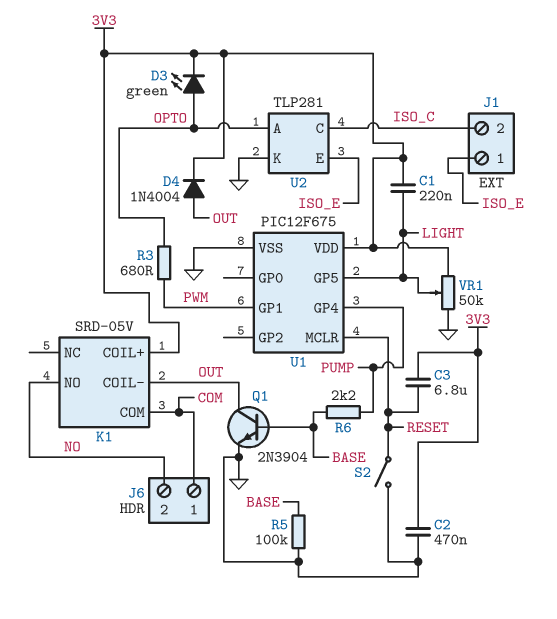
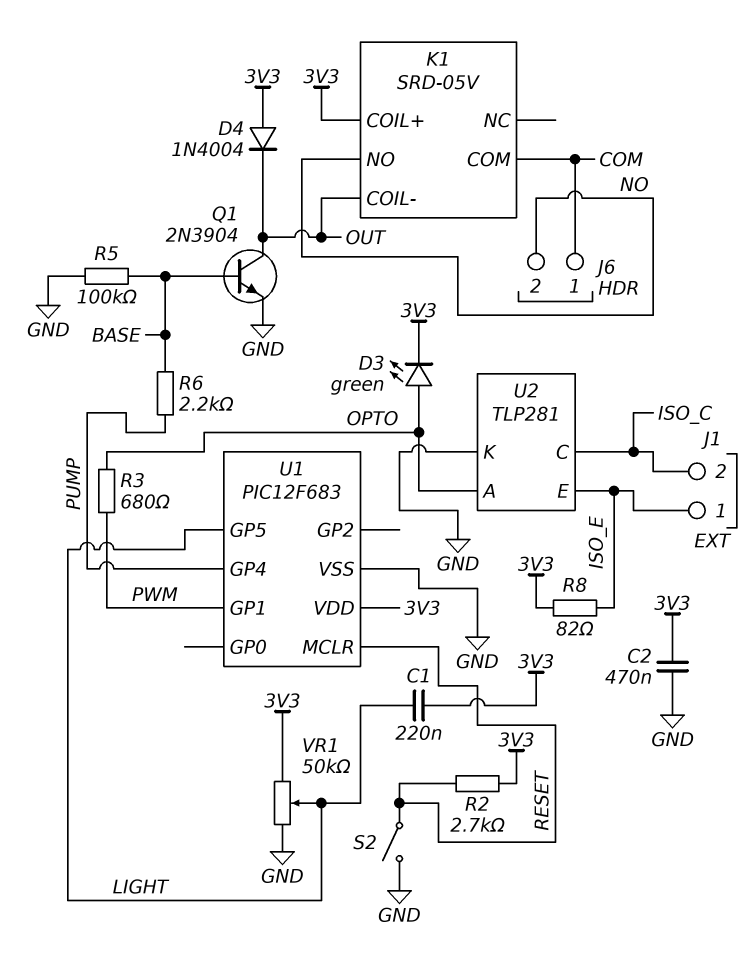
C3: 6.8uF (3V3, RESET) -> none
D4: diode 1N4004 (A OUT, K 3V3) -> diode 1N4004 (A 3V3, K OUT)
R2: none -> 2.7k (3V3, RESET)
R8: none -> 82 (3V3, ISO_E)
U1: PIC12F675 -> PIC12F683

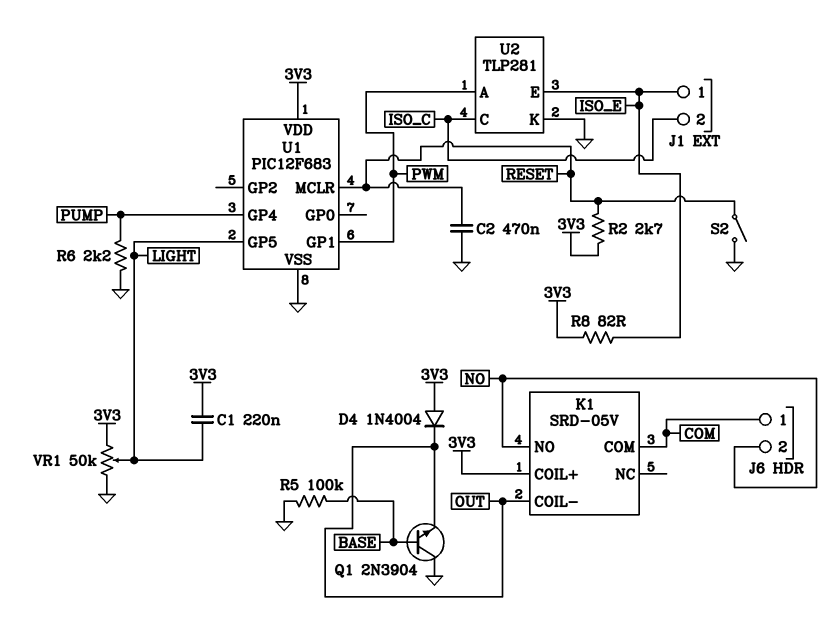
C2: 470nF (3V3, GND) -> 470nF (GND, RESET)
D3: LED green (A OPTO, K 3V3) -> none
Q1: NPN 2N3904 (B BASE, C OUT, E GND) -> NPN 2N3904 (B BASE, C GND, E OUT)
R3: 680 (OPTO, PWM) -> none
R6: 2.2k (BASE, PUMP) -> 2.2k (GND, PUMP)
U2 pin A: OPTO -> PWM

